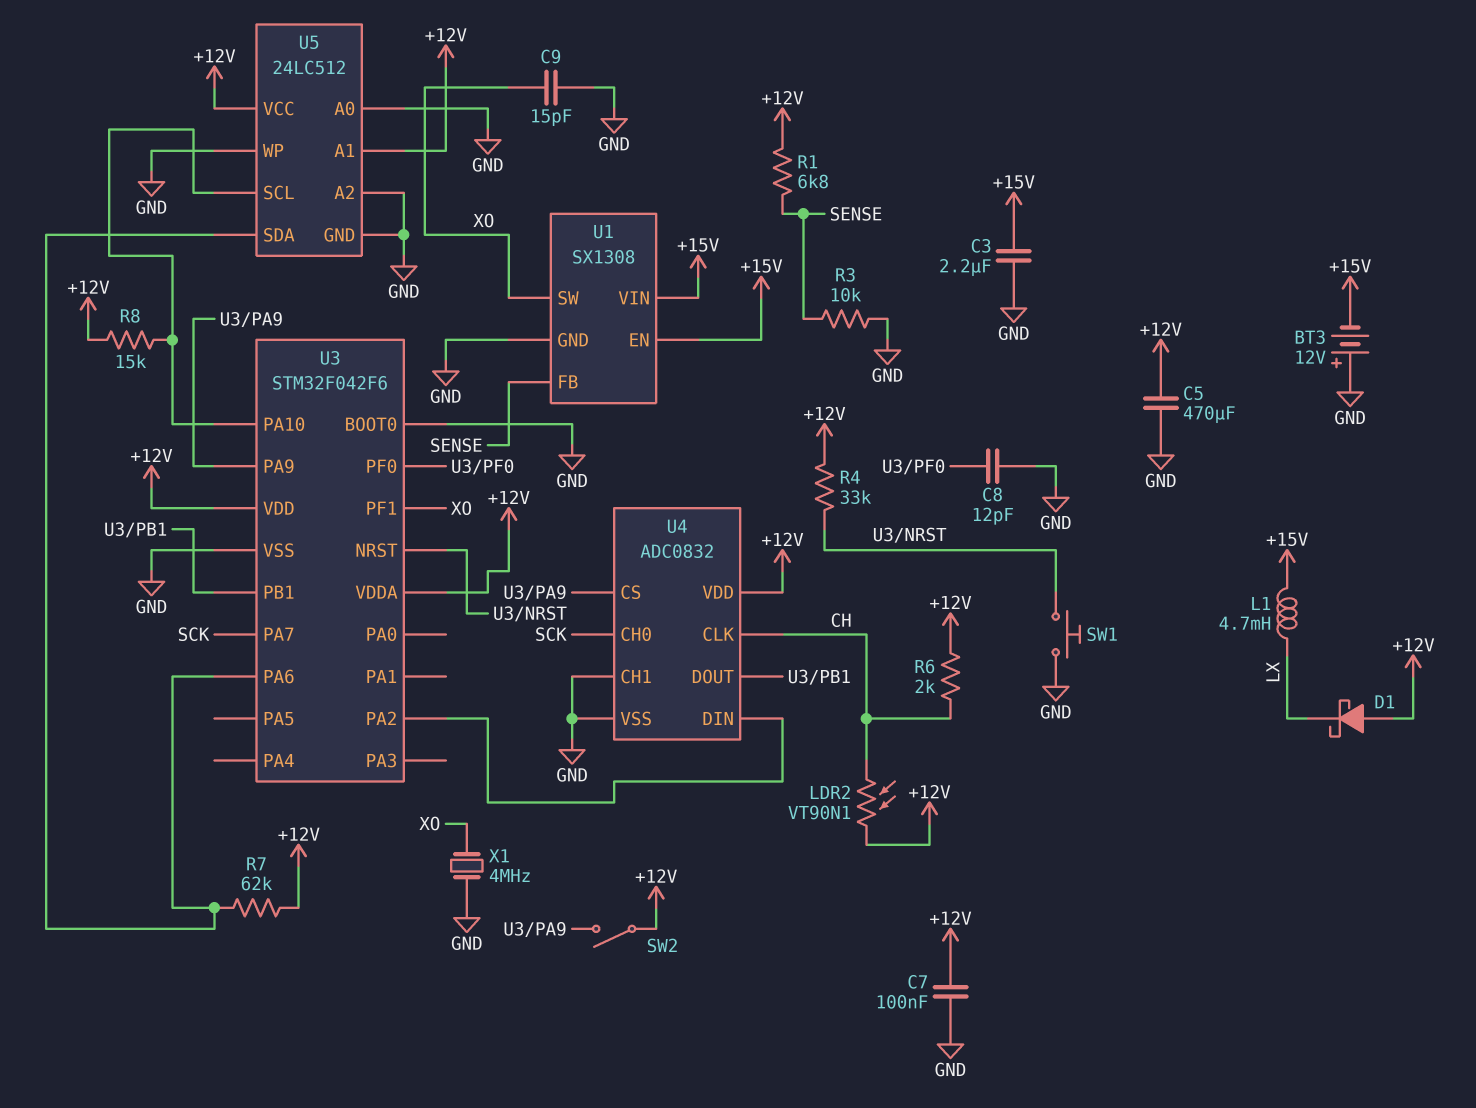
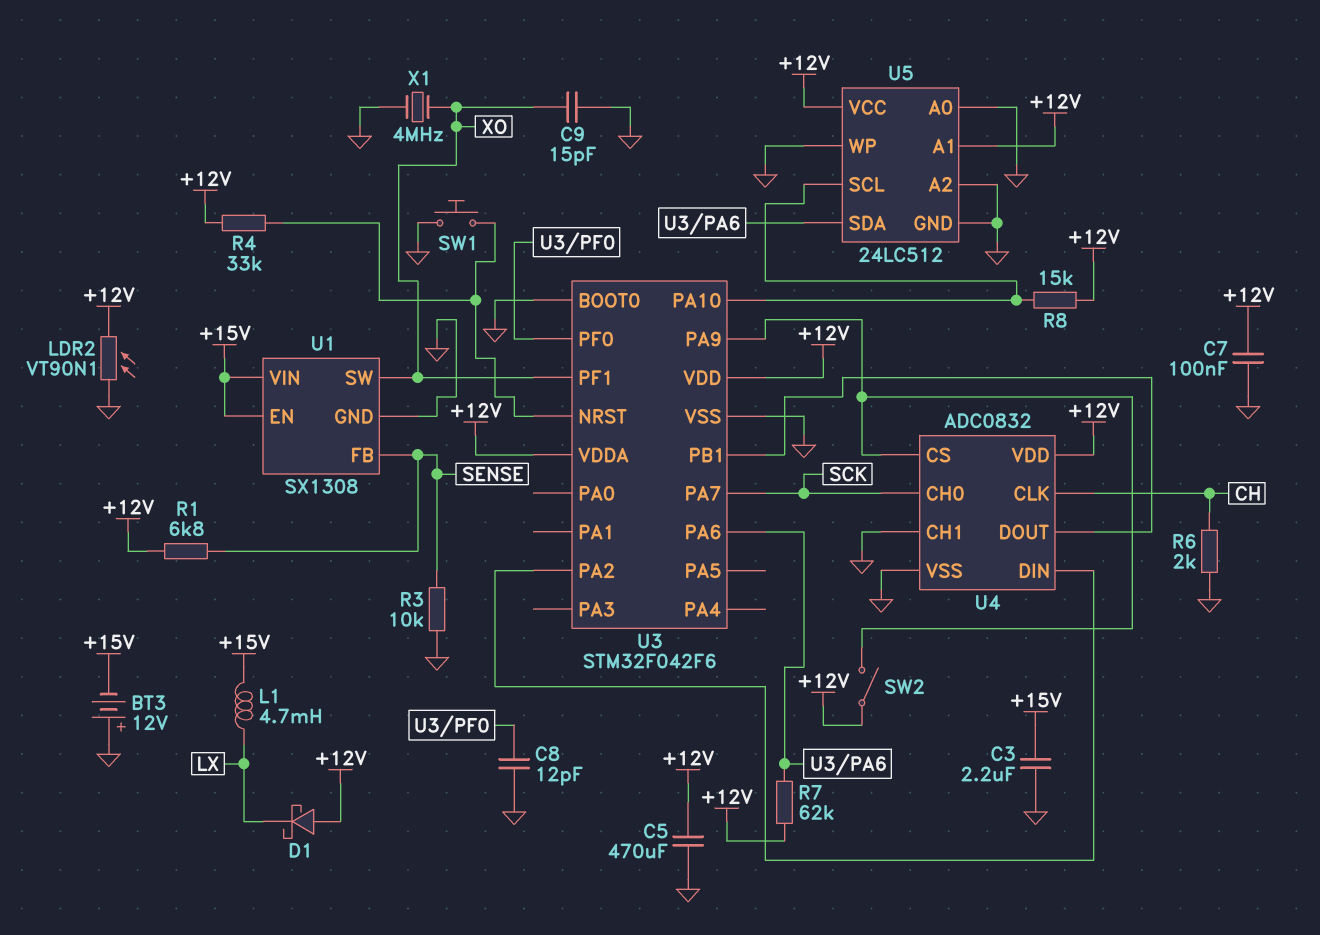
LDR2: VT90N1 (+12V, CH) -> VT90N1 (+12V, GND)
R6: 2k (+12V, CH) -> 2k (CH, GND)

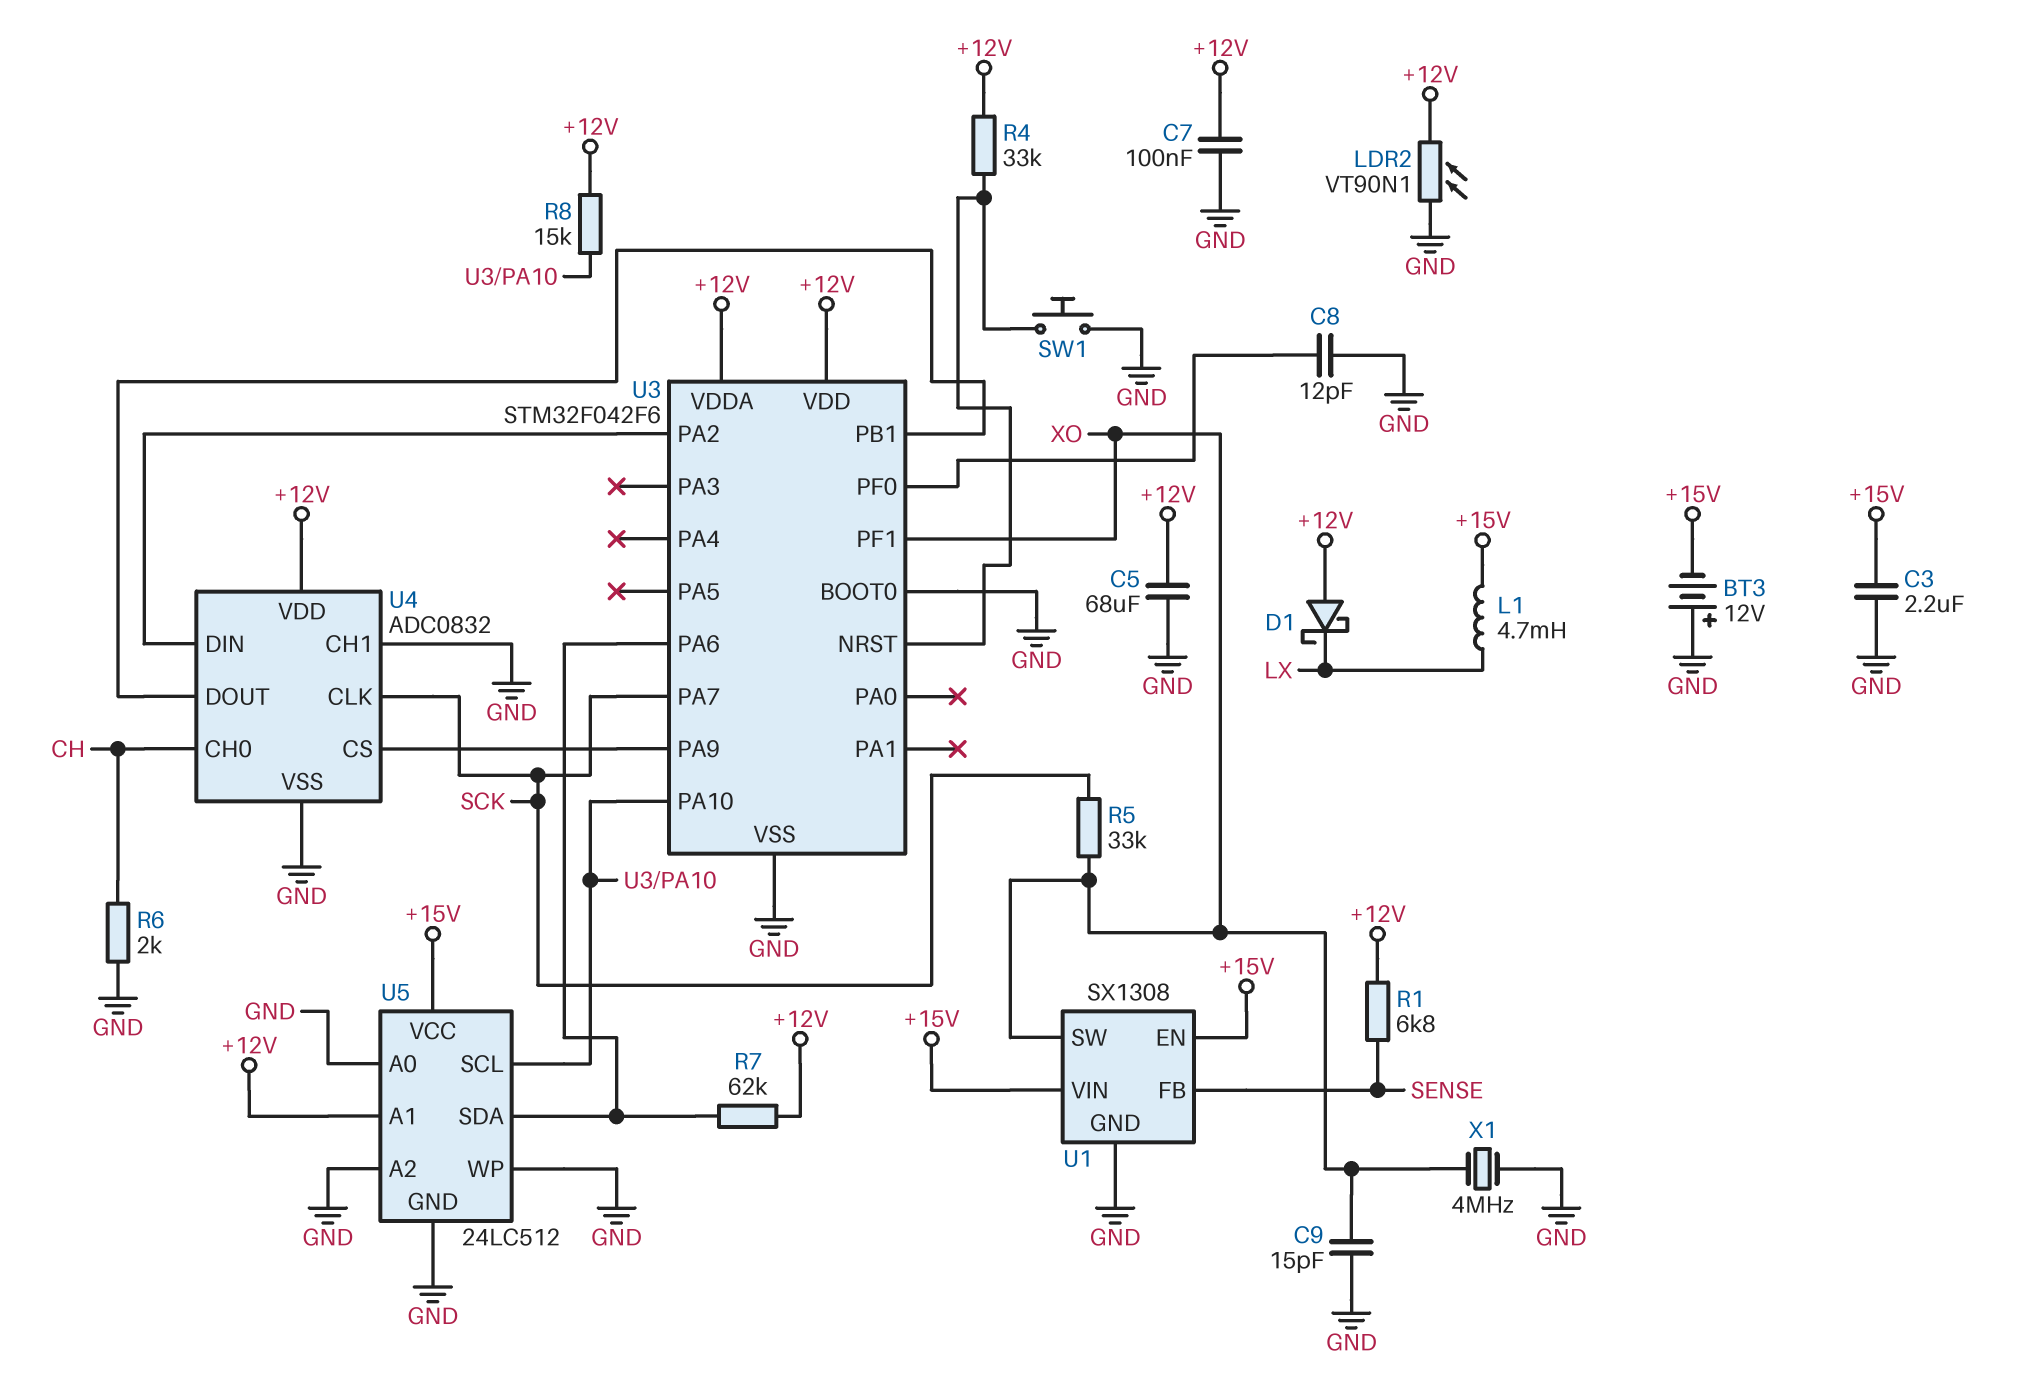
C5: 470uF (+12V, GND) -> 68uF (+12V, GND)
R3: 10k (GND, SENSE) -> none
R5: none -> 33k (SCK, XO)
SW2: switch (+12V, U3/PA9) -> none
U4 pin CH0: SCK -> CH
U4 pin CLK: CH -> SCK
U5 pin VCC: +12V -> +15V

